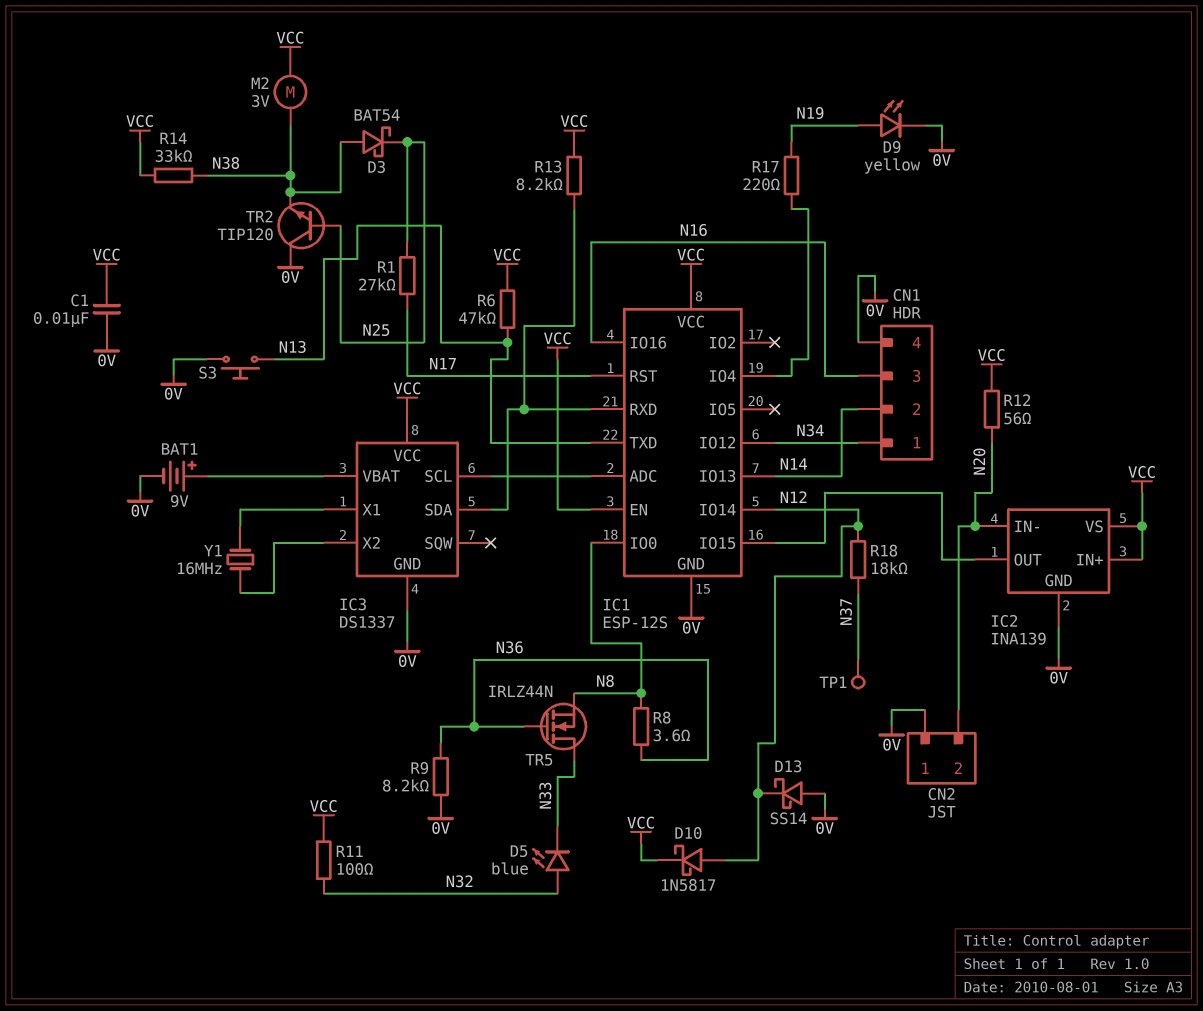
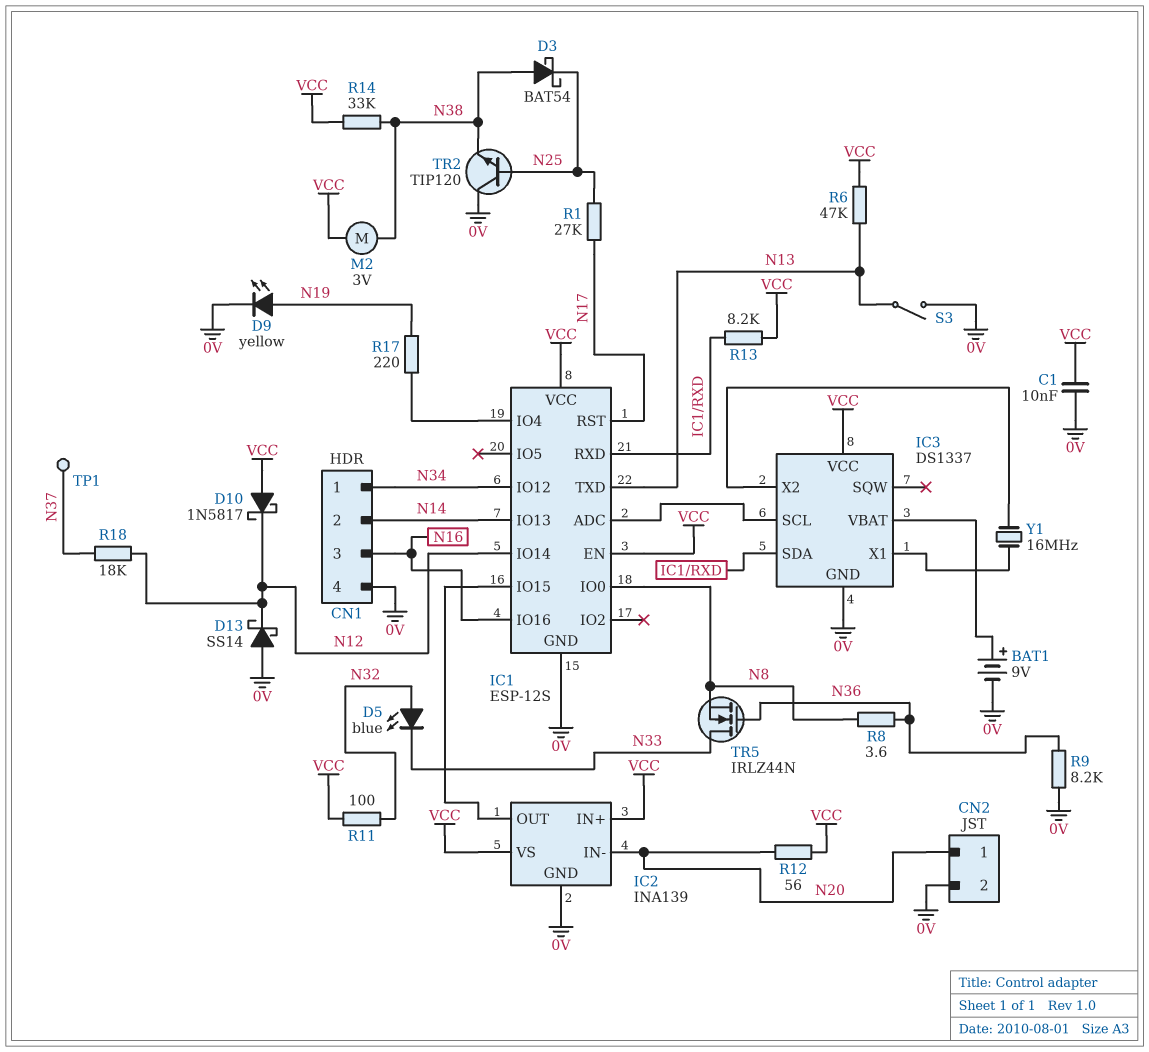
CN2 pin 1: 0V -> N20
CN2 pin 2: N20 -> 0V
D10: schottky 1N5817 (A N12, K VCC) -> schottky 1N5817 (A VCC, K N12)
S3: button (0V, N13) -> switch (0V, N13)

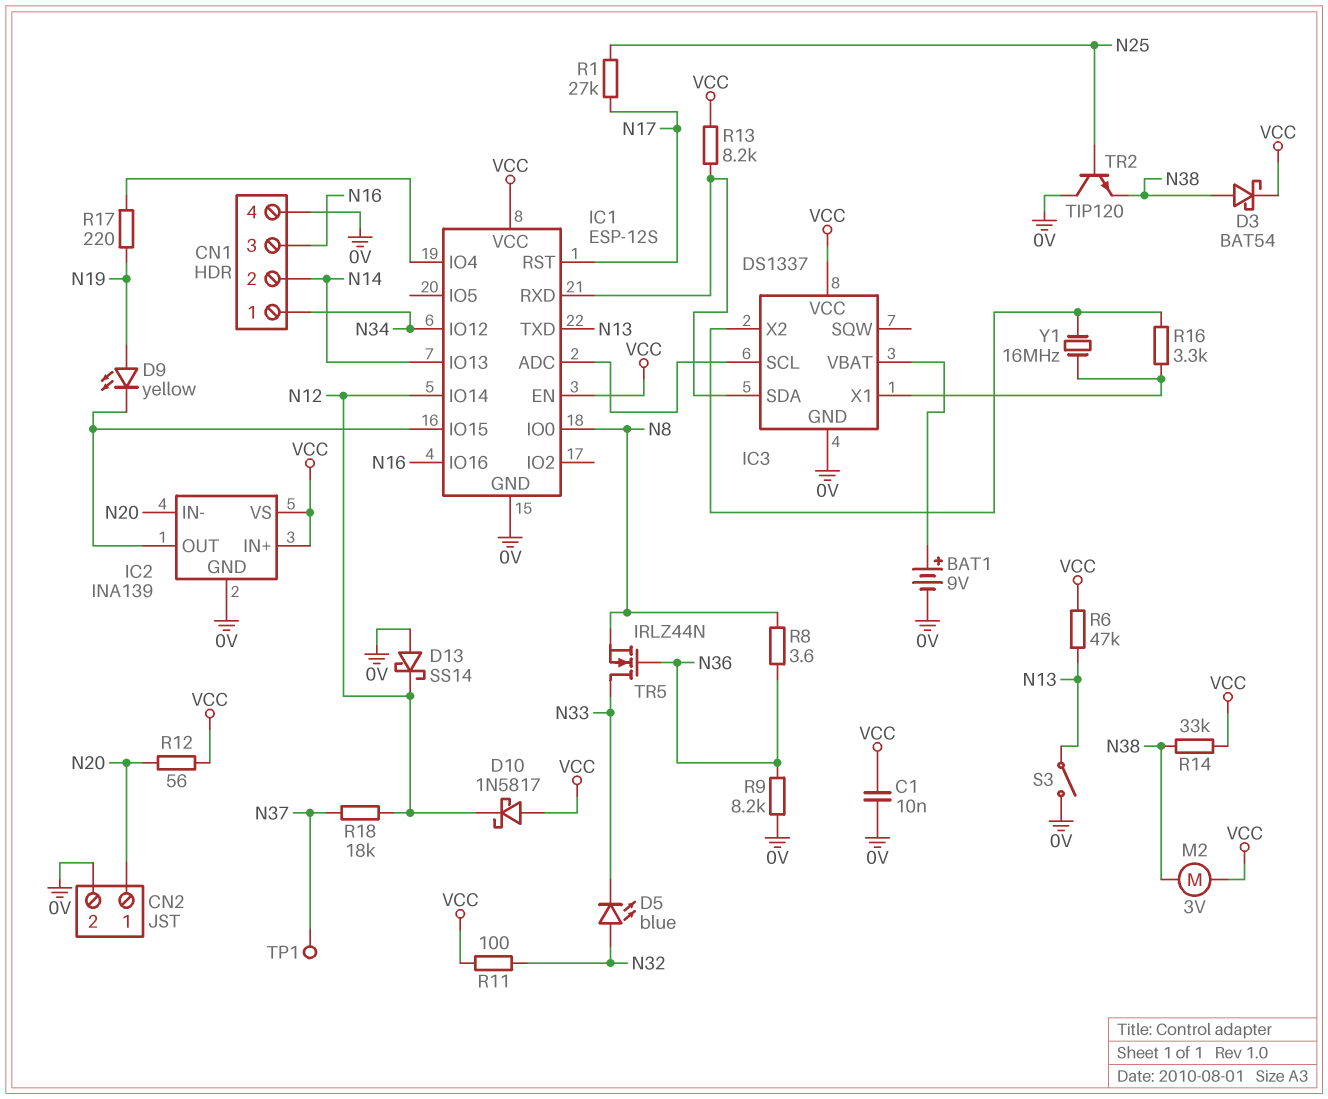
D3: schottky BAT54 (A N38, K N25) -> schottky BAT54 (A N38, K VCC)
D9: LED yellow (A N19, K 0V) -> LED yellow (A N19, K IC1/IO15)
R16: none -> 3.3k (IC3/X1, IC3/X2)

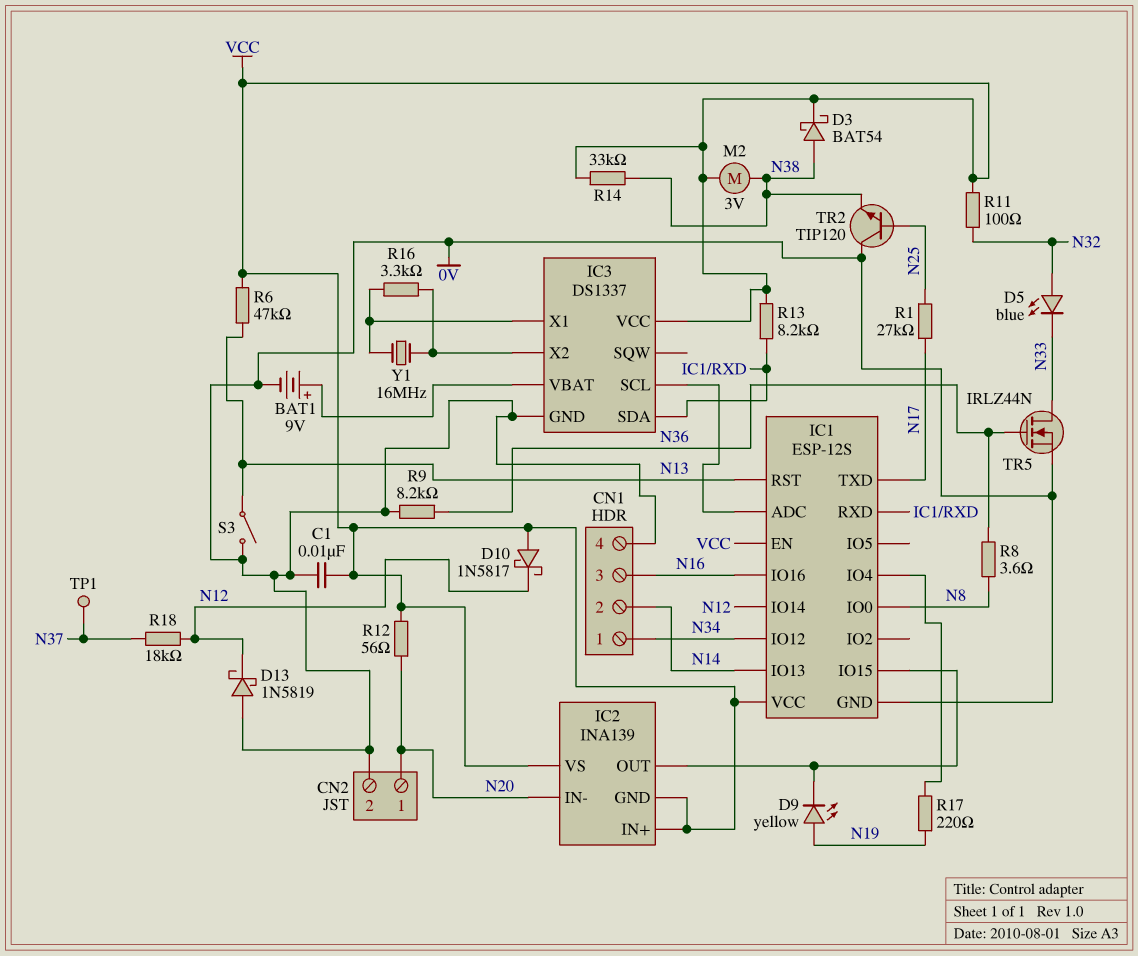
D13: schottky SS14 (A 0V, K N12) -> schottky 1N5819 (A 0V, K N12)
IC1 pin RST: N17 -> N13
IC1 pin TXD: N13 -> N17
IC2 pin GND: 0V -> VCC
TR5: NMOS IRLZ44N (G N36, D N33, S N8) -> NMOS IRLZ44N (G N36, D N33, S 0V)

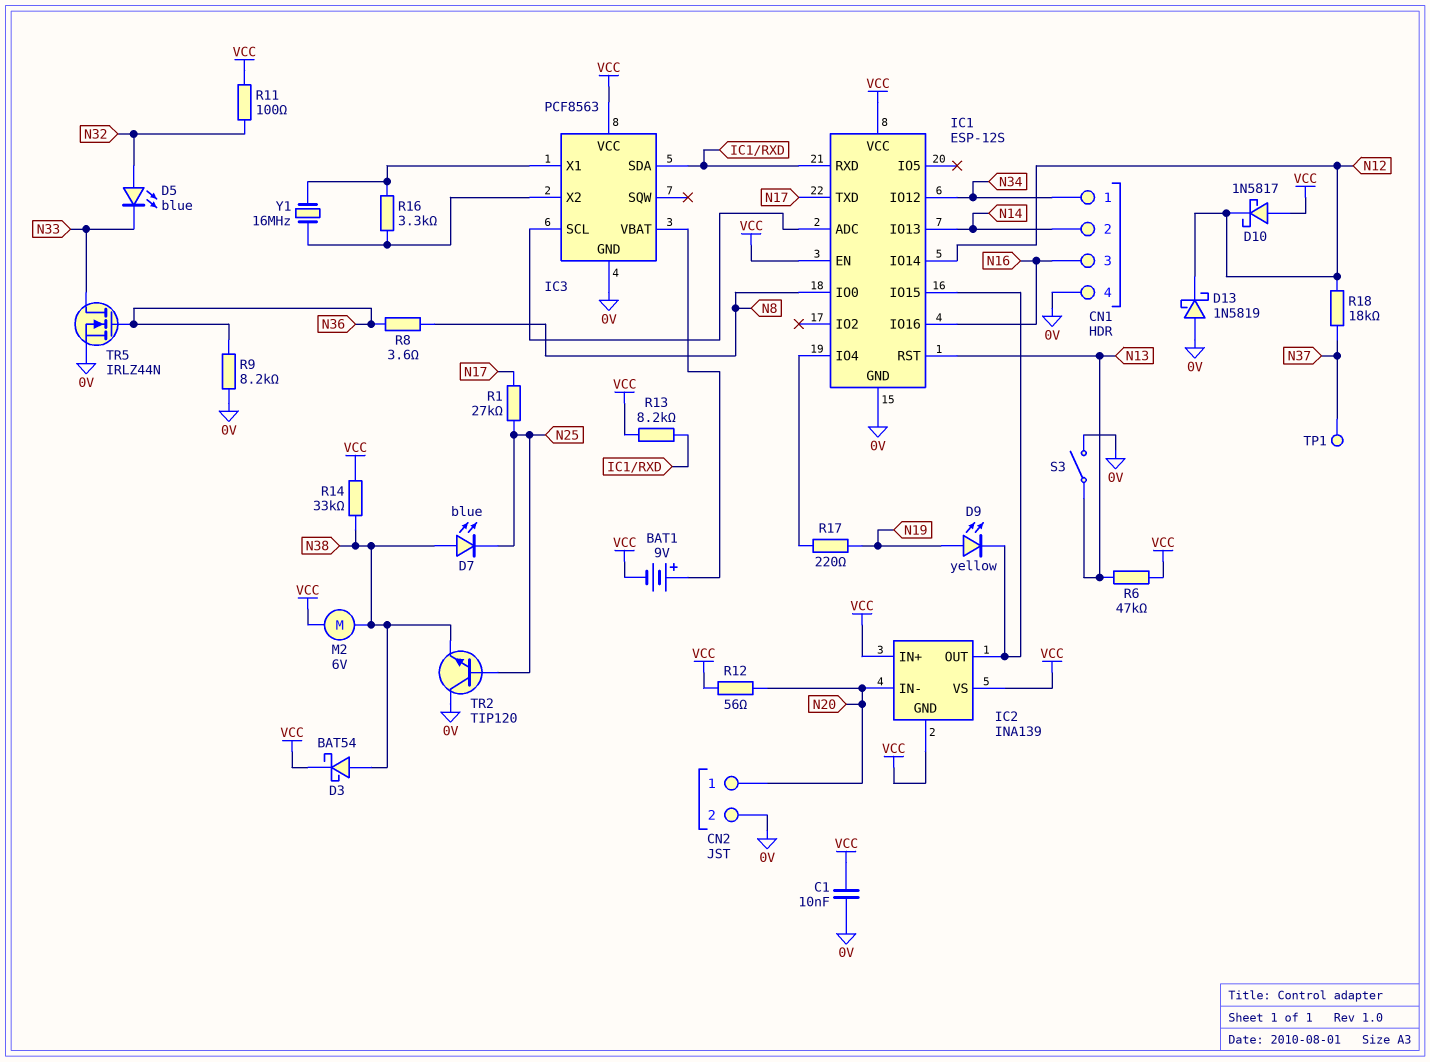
BAT1: 9V (plus IC3/VBAT, minus 0V) -> 9V (plus IC3/VBAT, minus VCC)
D7: none -> LED blue (A N38, K N25)
IC3: DS1337 -> PCF8563
M2: motor 3V (N38, VCC) -> motor 6V (N38, VCC)

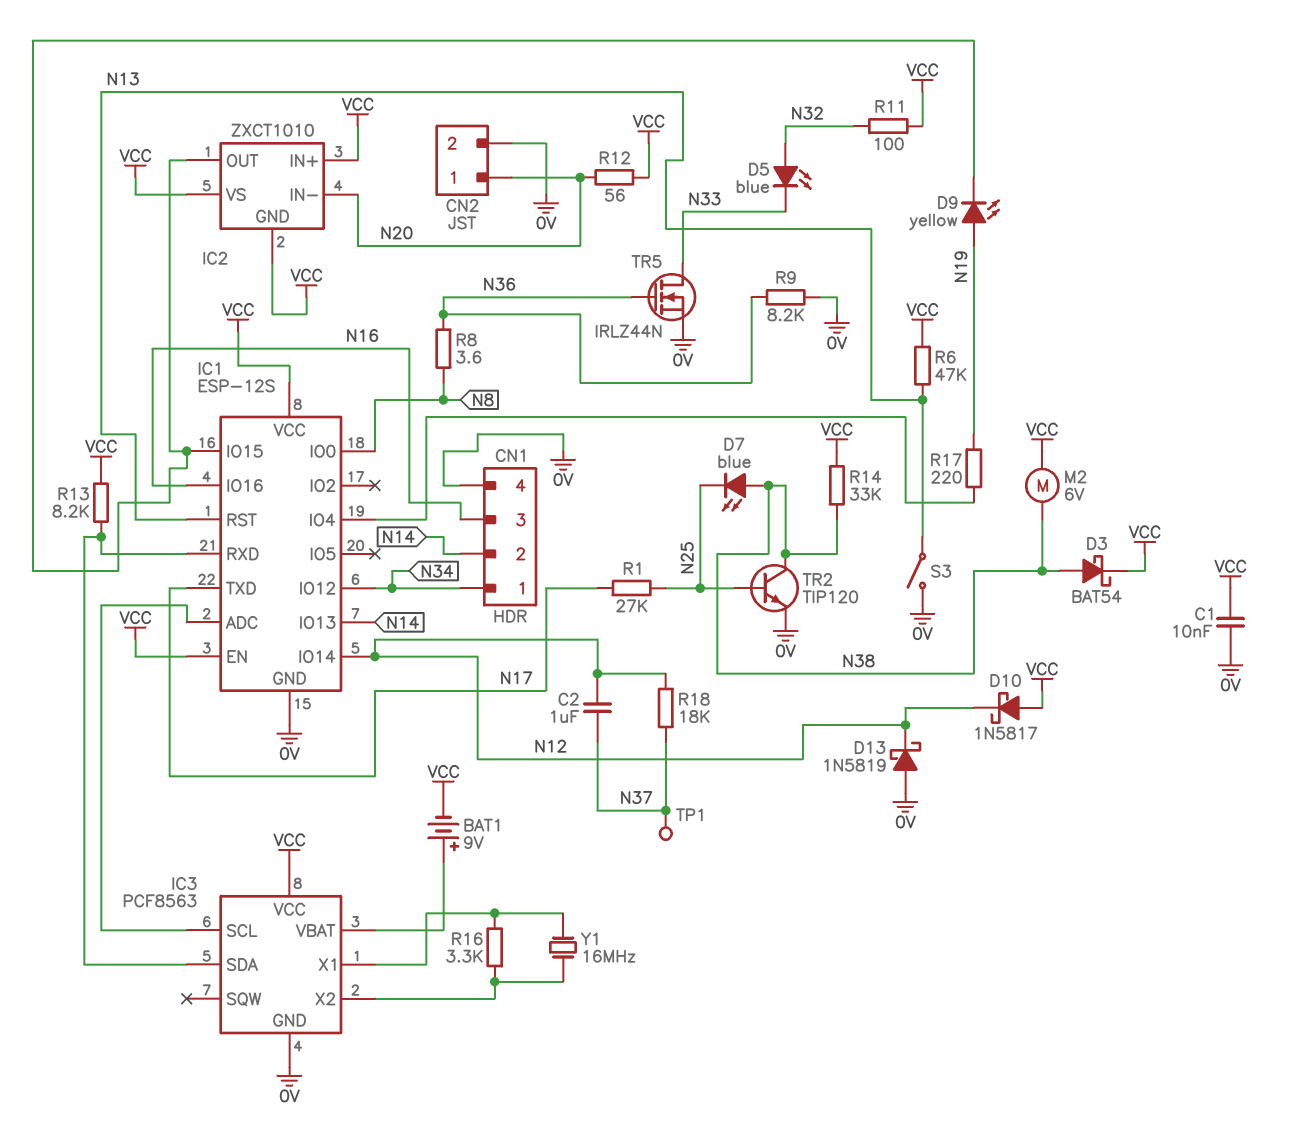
C2: none -> 1uF (N12, N37)
IC2: INA139 -> ZXCT1010
TR2: NPN TIP120 (B N25, C 0V, E N38) -> NPN TIP120 (B N25, C N38, E 0V)

